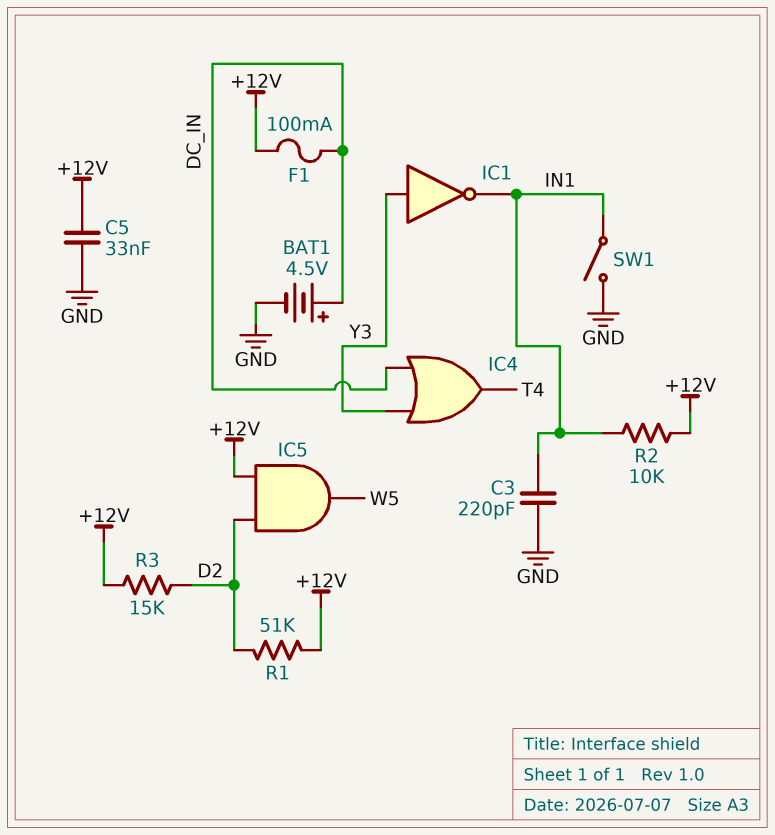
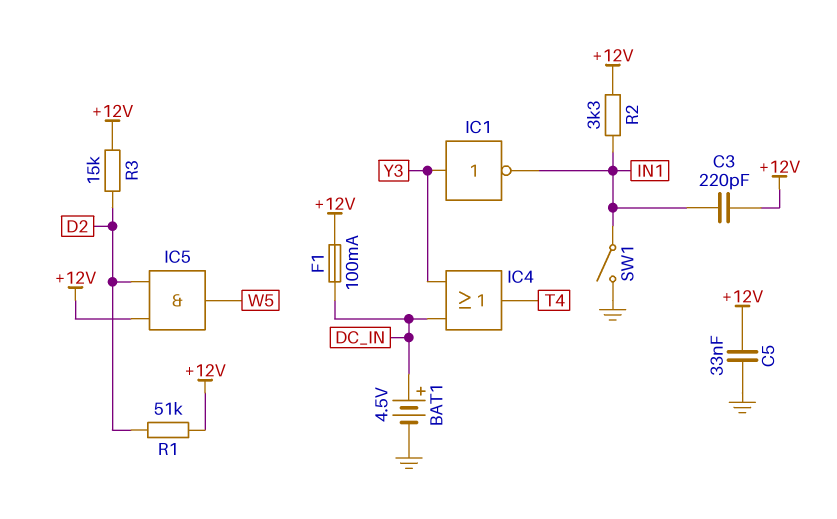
C3: 220pF (GND, IN1) -> 220pF (+12V, IN1)
R2: 10k (+12V, IN1) -> 3.3k (+12V, IN1)

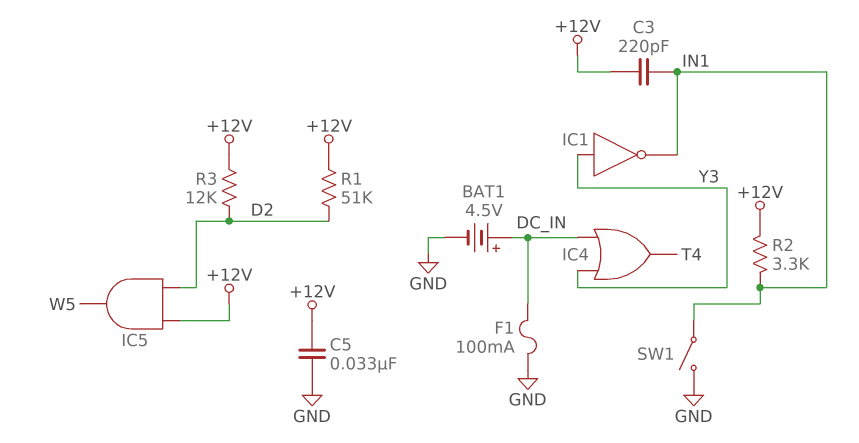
F1: 100mA (+12V, DC_IN) -> 100mA (DC_IN, GND)
R3: 15k (+12V, D2) -> 12k (+12V, D2)

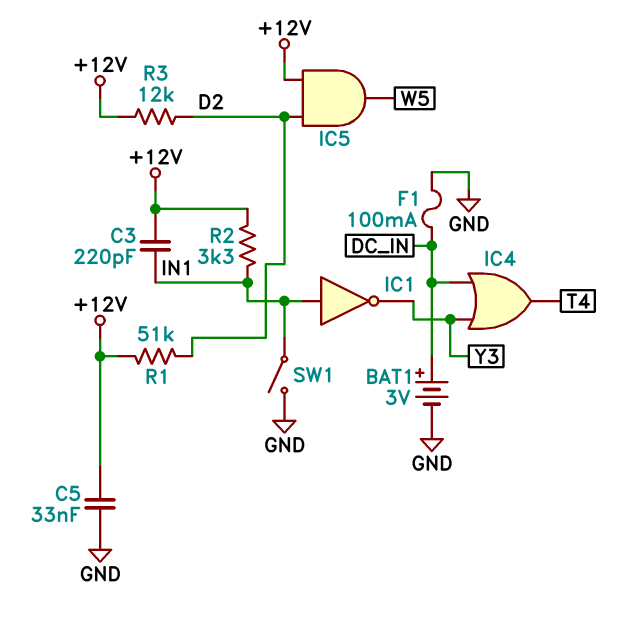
BAT1: 4.5V (plus DC_IN, minus GND) -> 3V (plus DC_IN, minus GND)
IC1: NOT (in Y3, out IN1) -> NOT (in IN1, out Y3)

